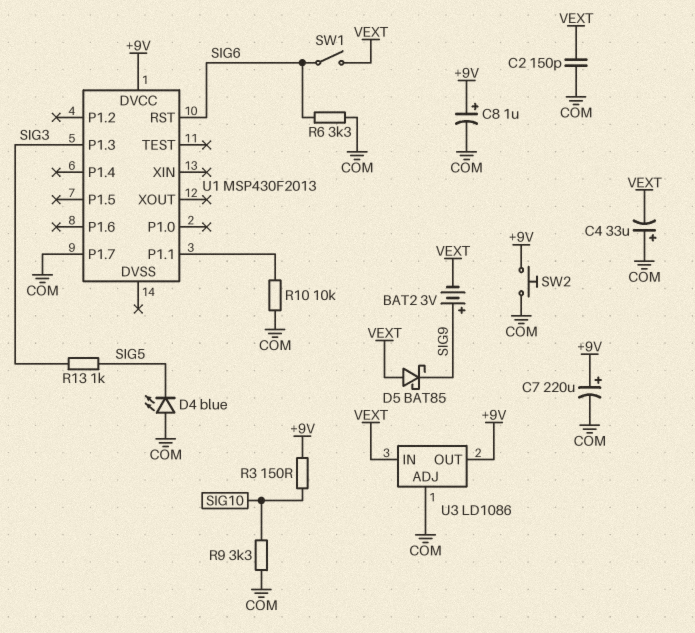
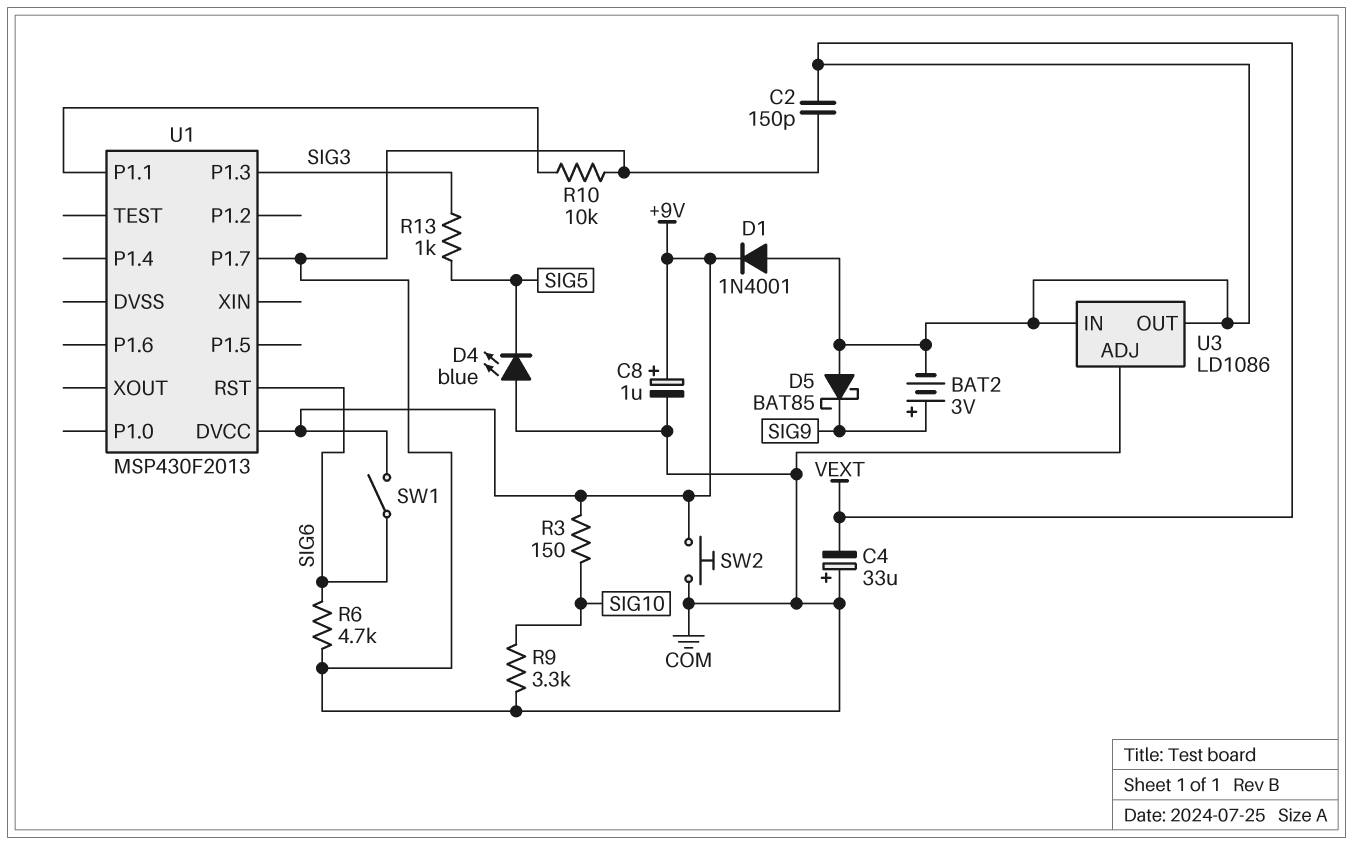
C7: 220uF (plus +9V, minus COM) -> none
D1: none -> diode 1N4001 (A VEXT, K +9V)
R6: 3.3k (COM, SIG6) -> 4.7k (COM, SIG6)
SW1: switch (SIG6, VEXT) -> switch (+9V, SIG6)
U3 pin OUT: +9V -> VEXT

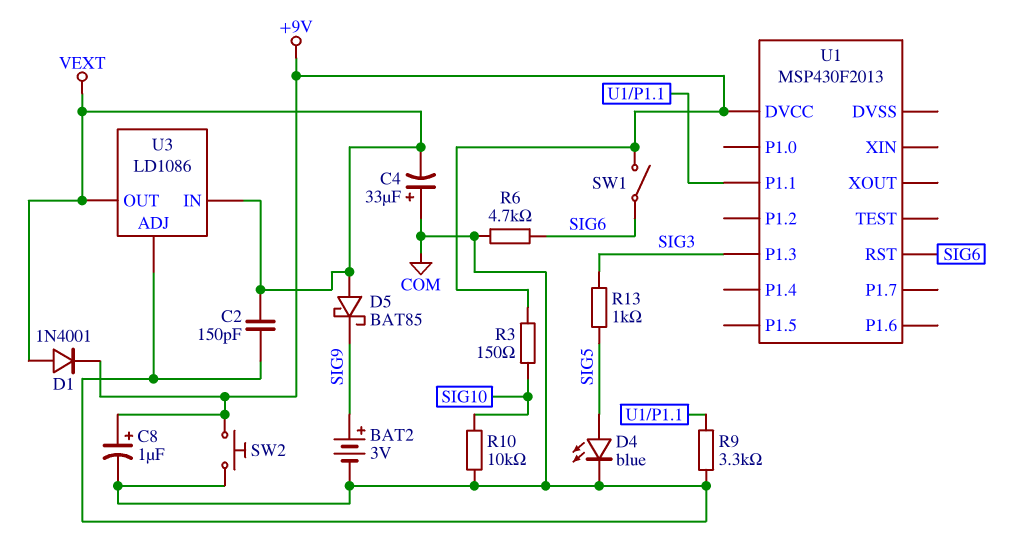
BAT2: 3V (plus SIG9, minus VEXT) -> 3V (plus SIG9, minus COM)
D4: LED blue (A COM, K SIG5) -> LED blue (A SIG5, K COM)
R9: 3.3k (COM, SIG10) -> 3.3k (COM, U1/P1.1)
R10: 10k (COM, U1/P1.1) -> 10k (COM, SIG10)
U1 pin P1.7: COM -> none

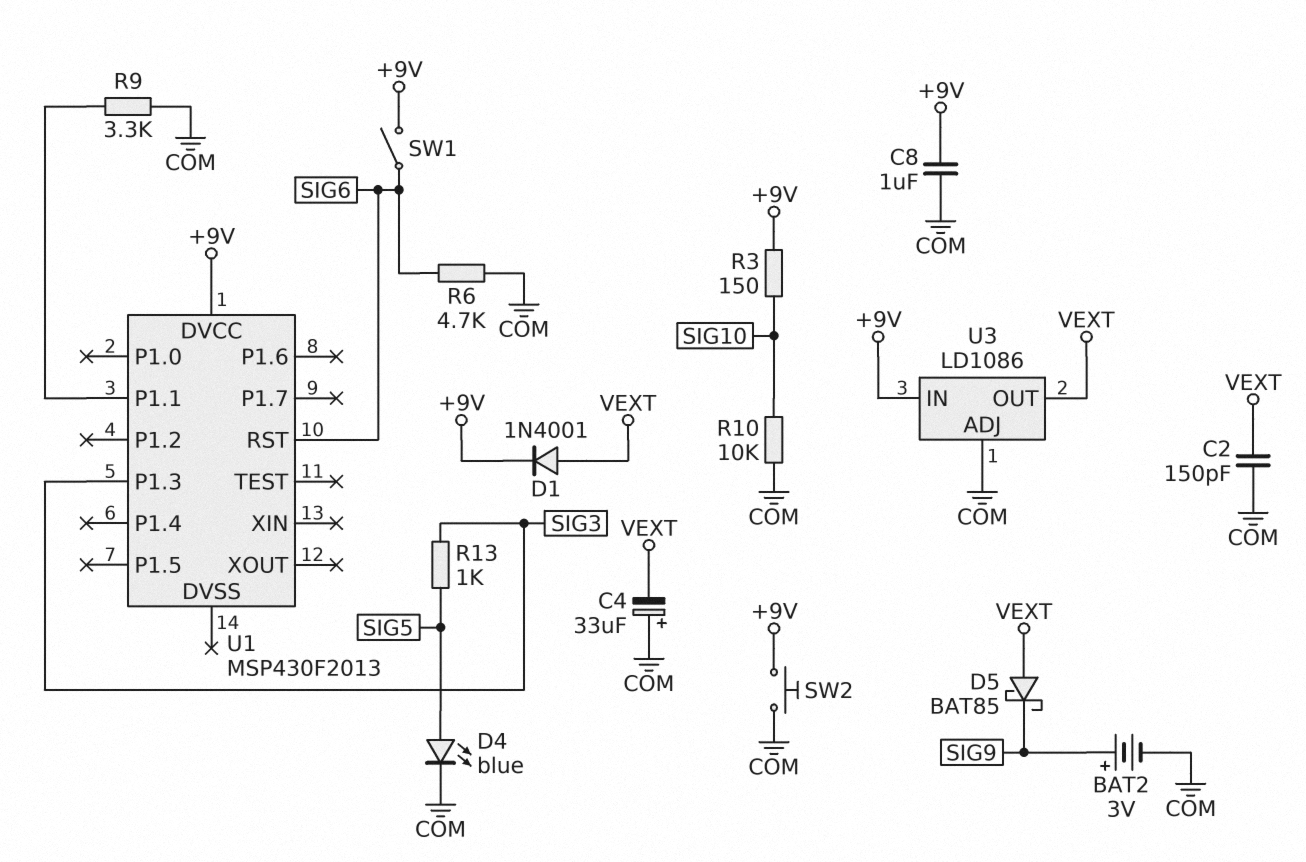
C8: 1uF (plus +9V, minus COM) -> 1uF (+9V, COM)
U3 pin IN: VEXT -> +9V

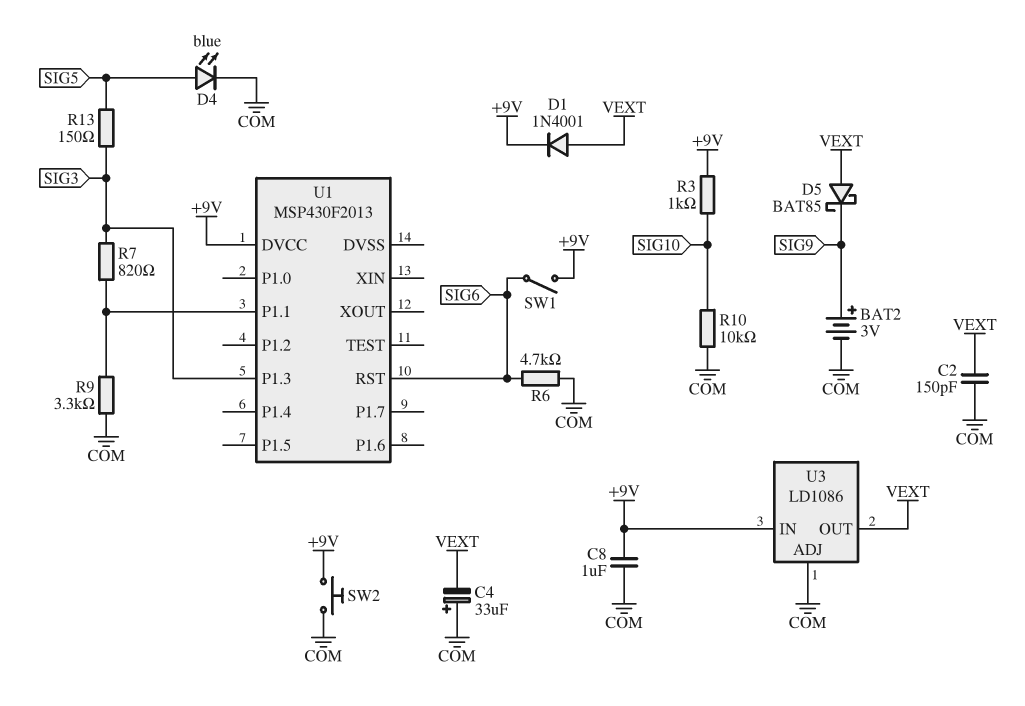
R3: 150 (+9V, SIG10) -> 1k (+9V, SIG10)
R7: none -> 820 (SIG3, U1/P1.1)
R13: 1k (SIG3, SIG5) -> 150 (SIG3, SIG5)

